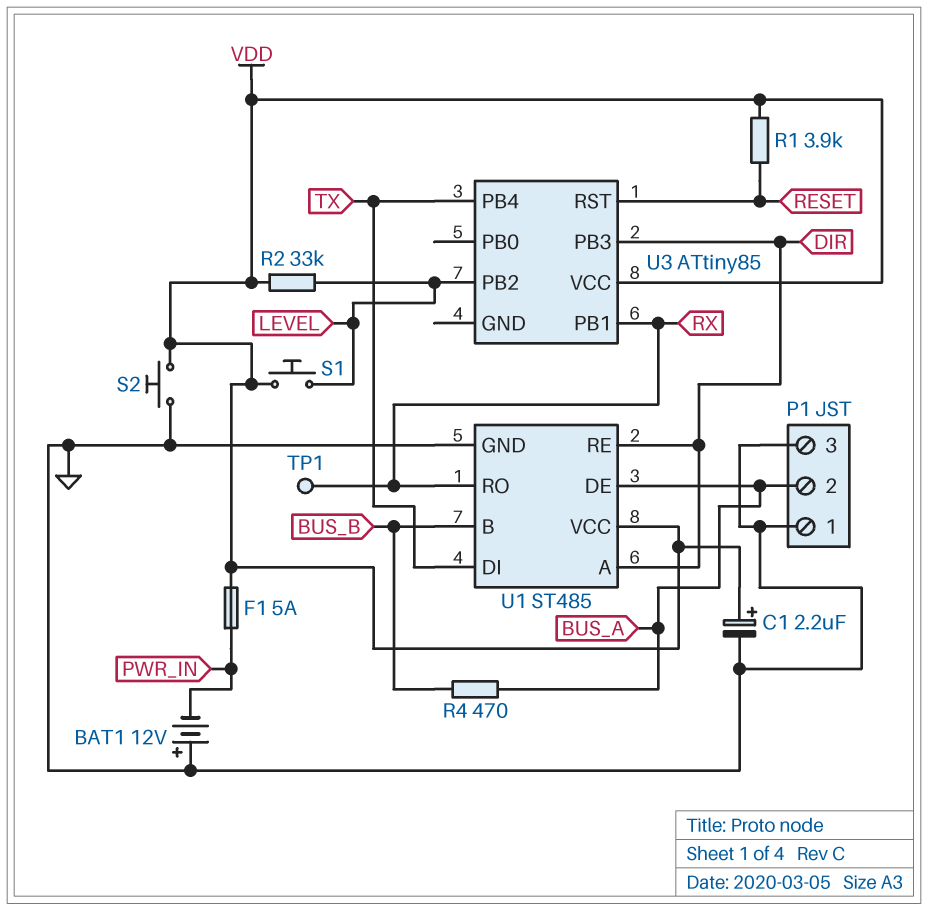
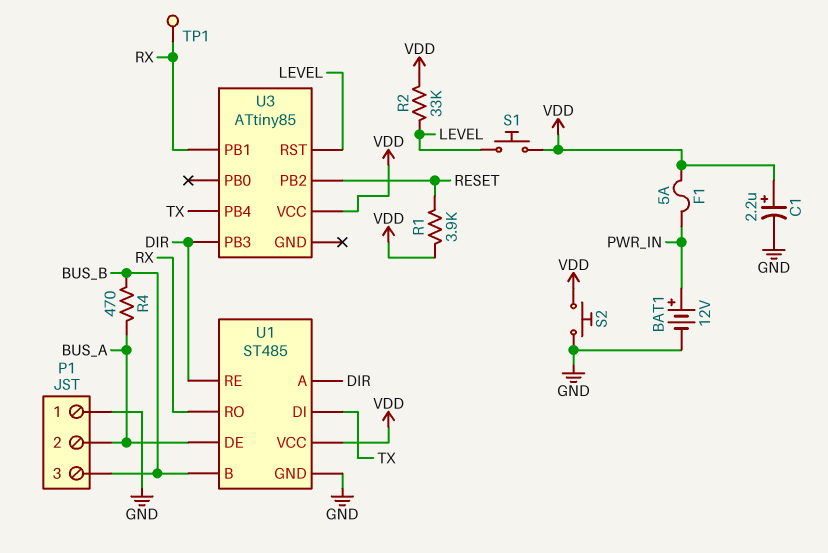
BAT1: 12V (plus GND, minus PWR_IN) -> 12V (plus PWR_IN, minus GND)
P1 pin 3: GND -> BUS_B
U3 pin PB2: LEVEL -> RESET
U3 pin RST: RESET -> LEVEL

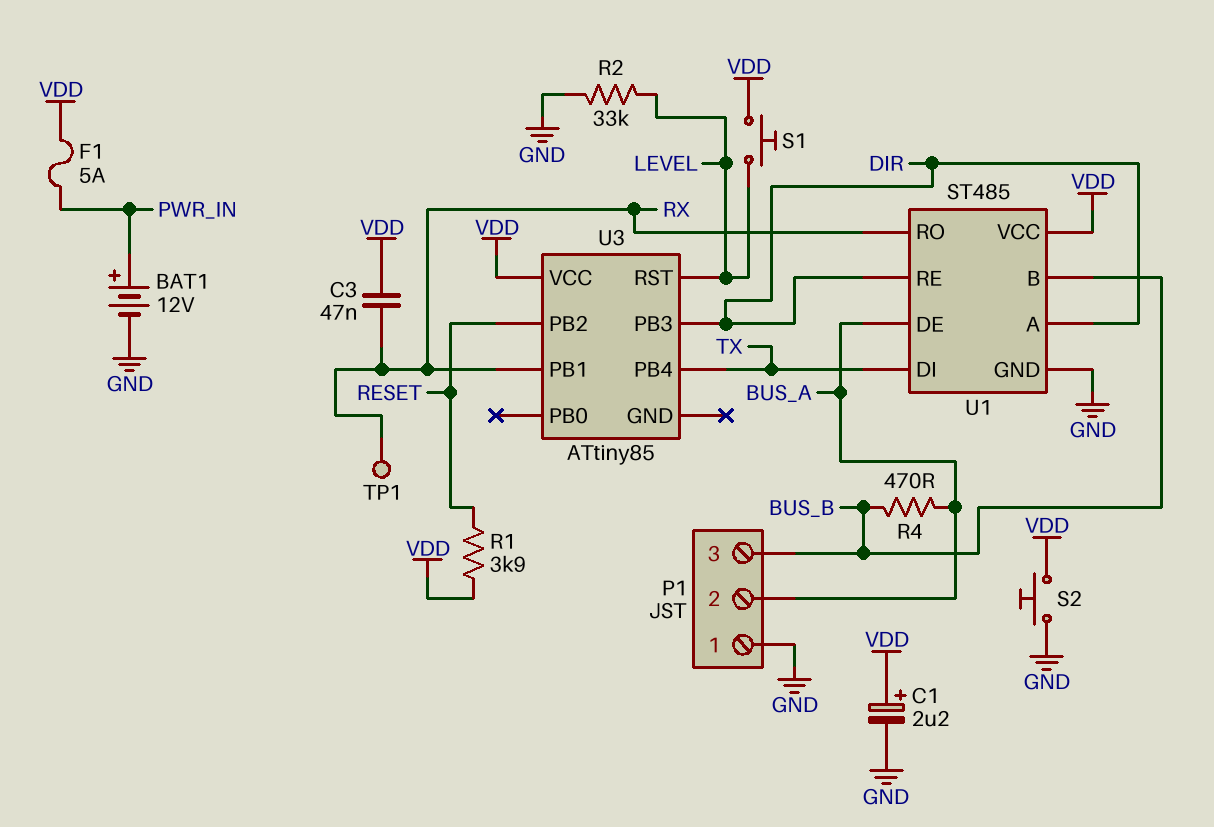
C3: none -> 47nF (RX, VDD)
R2: 33k (LEVEL, VDD) -> 33k (GND, LEVEL)

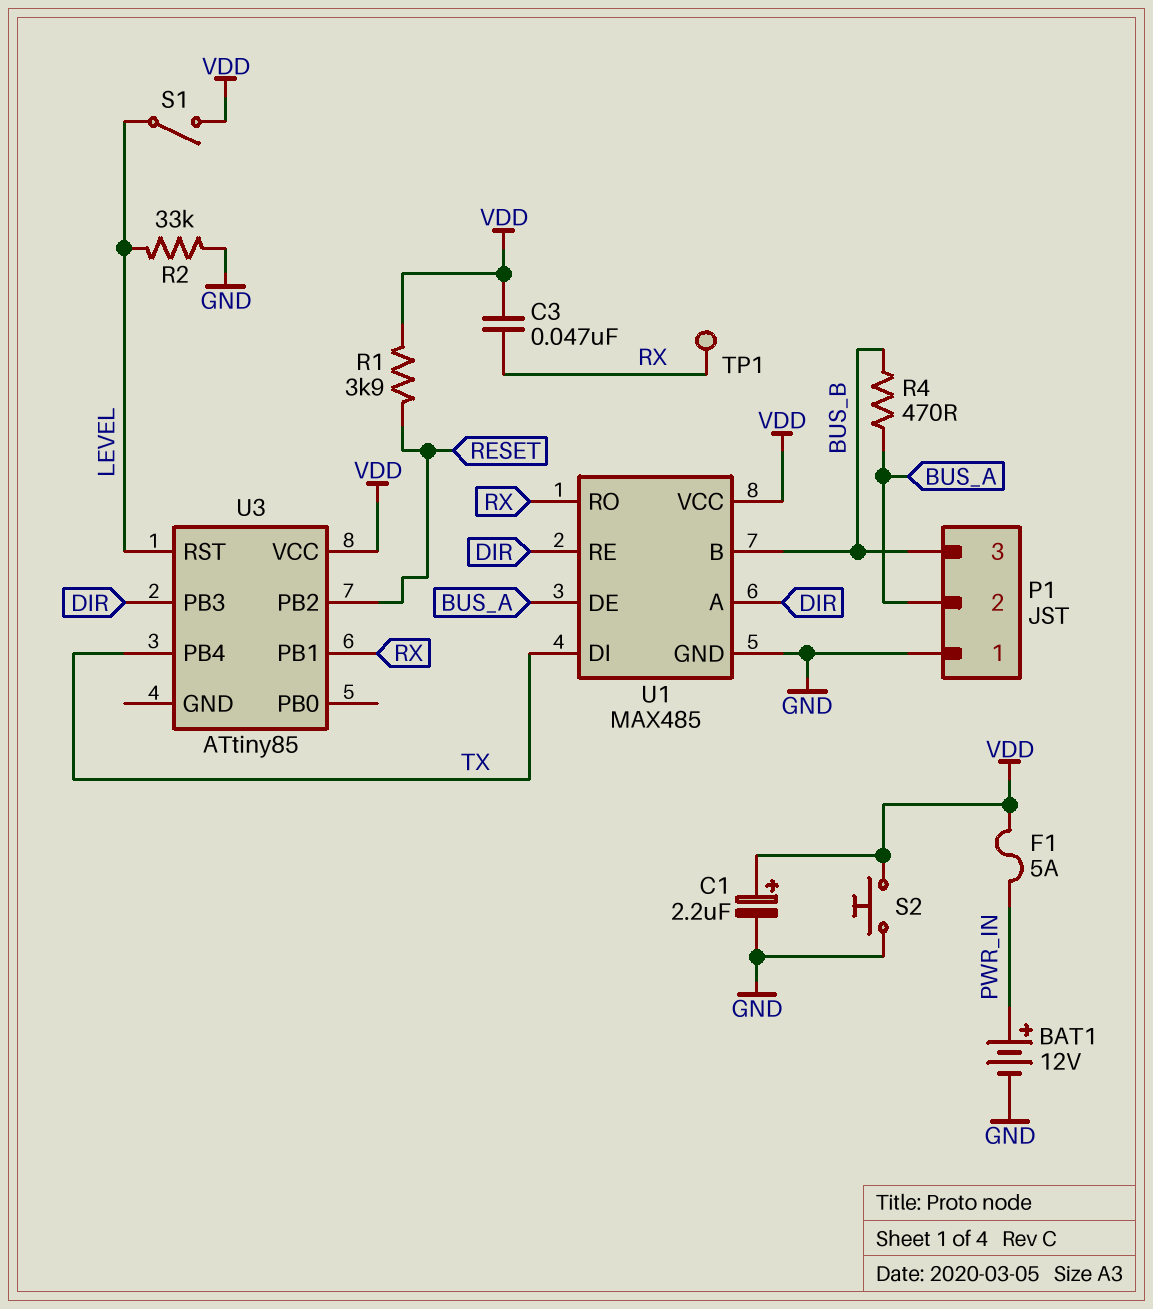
S1: button (LEVEL, VDD) -> switch (LEVEL, VDD)
U1: ST485 -> MAX485

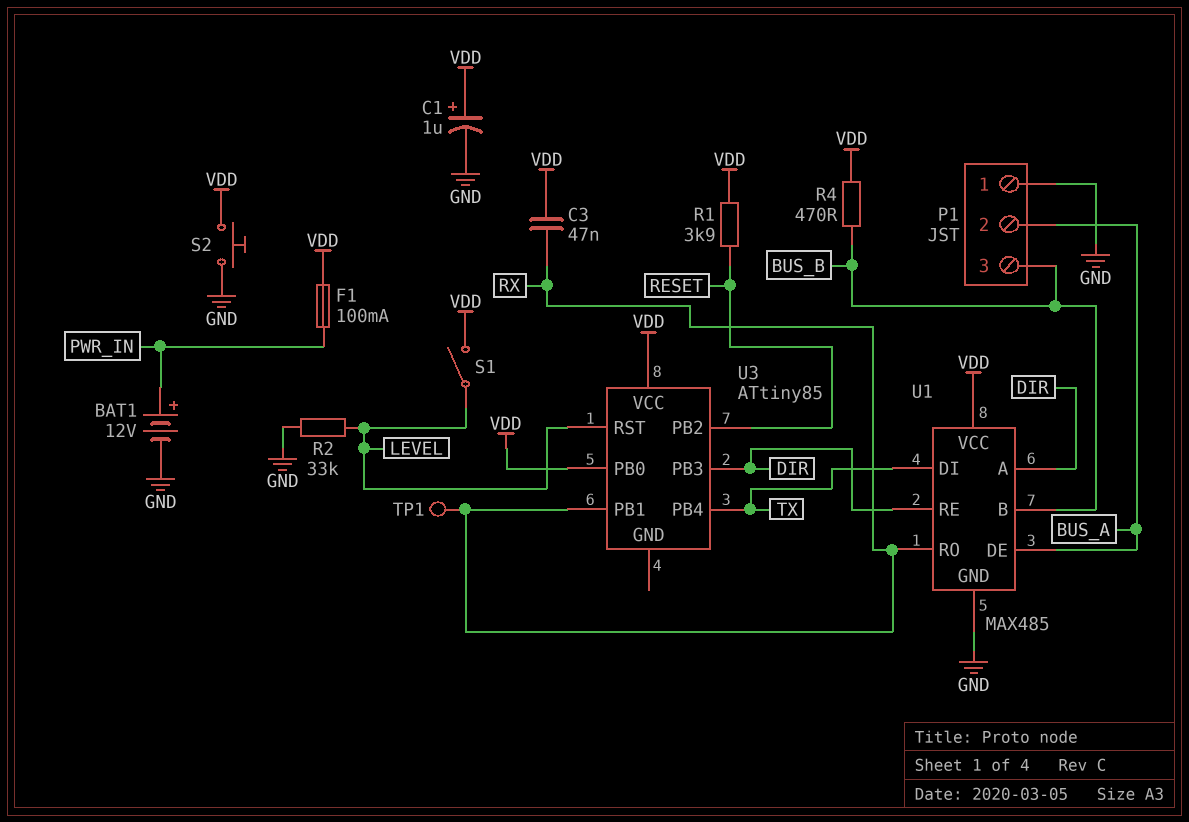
C1: 2.2uF (plus VDD, minus GND) -> 1uF (plus VDD, minus GND)
F1: 5A (PWR_IN, VDD) -> 100mA (PWR_IN, VDD)
R4: 470 (BUS_A, BUS_B) -> 470 (BUS_B, VDD)
U3 pin PB0: none -> VDD

